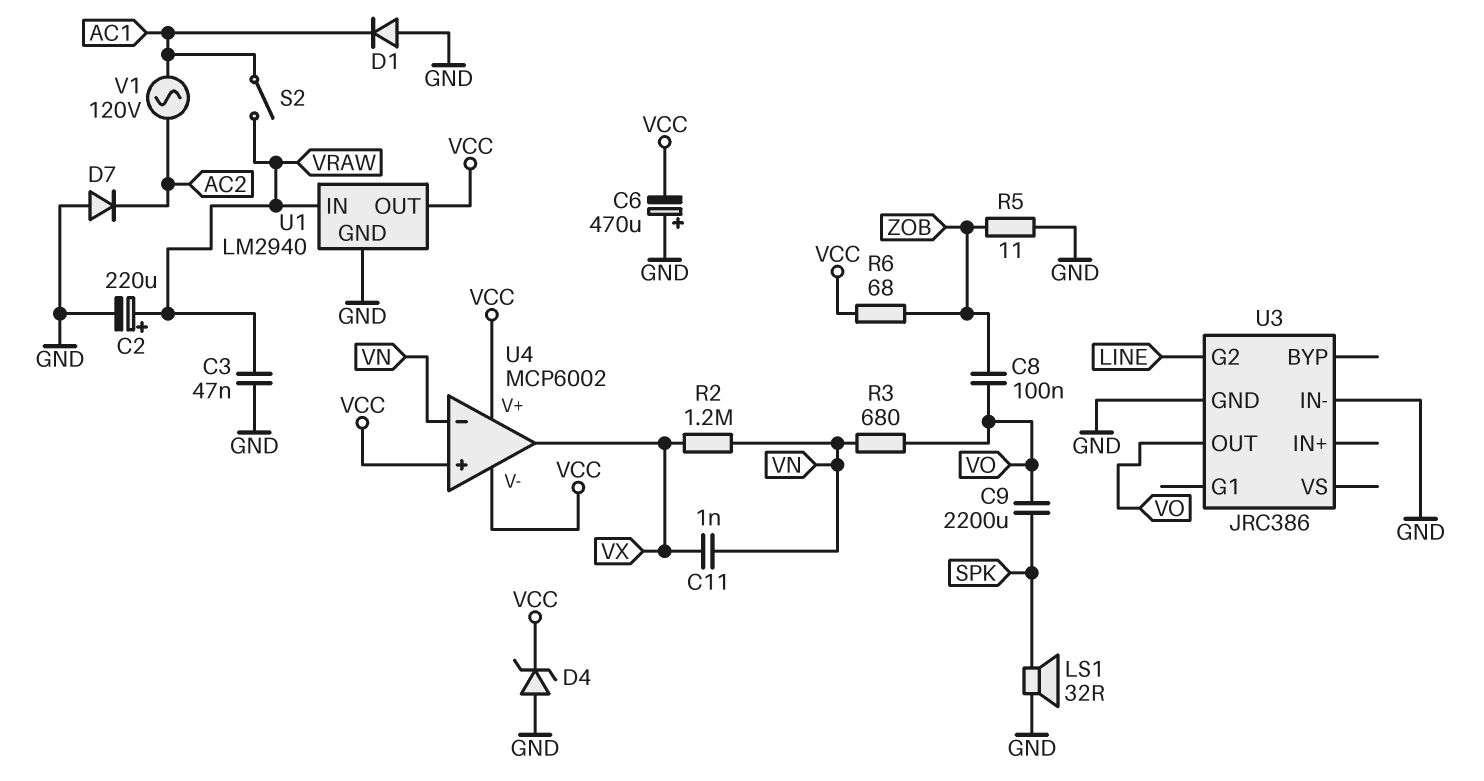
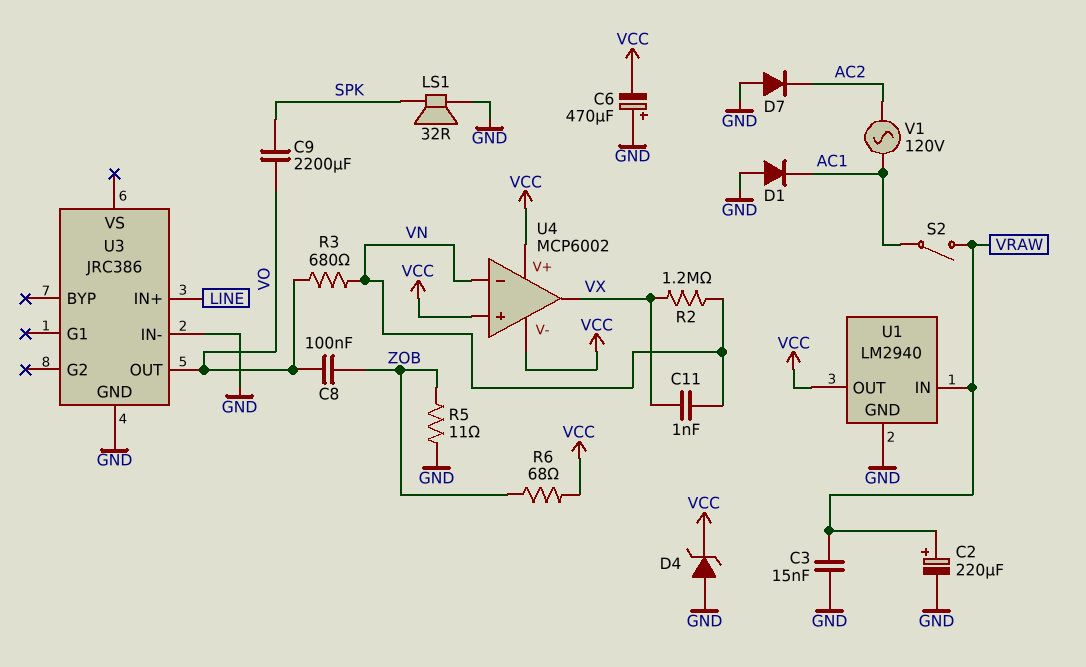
C3: 47nF (GND, VRAW) -> 15nF (GND, VRAW)
U3 pin G2: LINE -> none
U3 pin IN+: none -> LINE

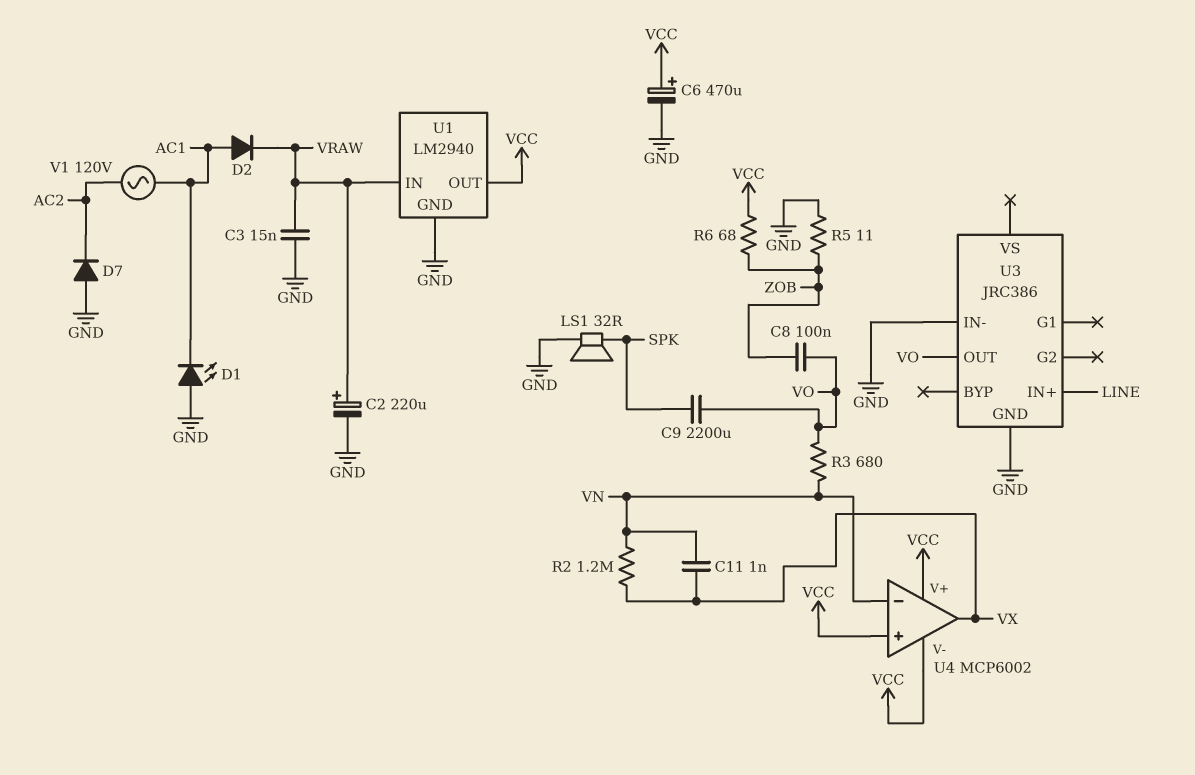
C6: 470uF (plus GND, minus VCC) -> 470uF (plus VCC, minus GND)
D1: diode (A GND, K AC1) -> LED (A GND, K AC1)
D2: none -> diode (A AC1, K VRAW)
D4: zener (A GND, K VCC) -> none
S2: switch (AC1, VRAW) -> none

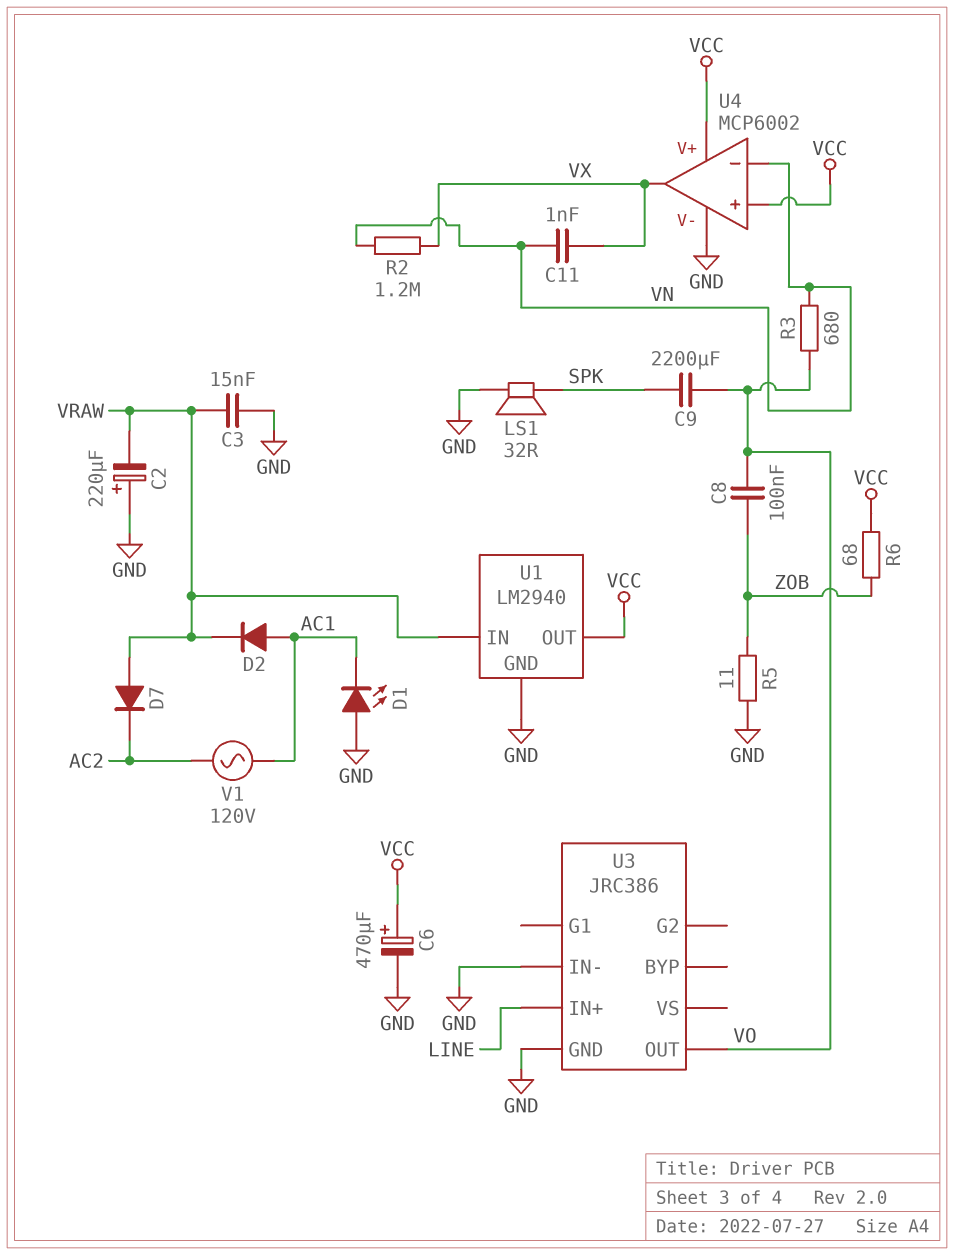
C2: 220uF (plus VRAW, minus GND) -> 220uF (plus GND, minus VRAW)
D7: diode (A GND, K AC2) -> diode (A VRAW, K AC2)
U4 pin V-: VCC -> GND

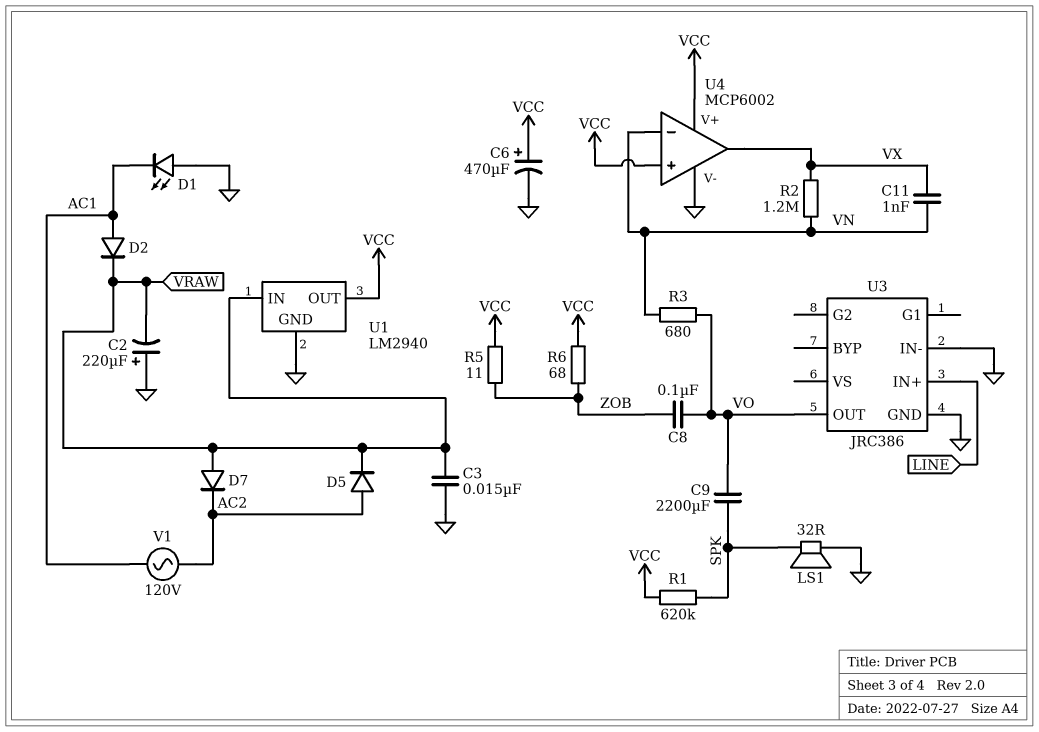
D5: none -> diode (A AC2, K VRAW)
R1: none -> 620k (SPK, VCC)
R5: 11 (GND, ZOB) -> 11 (VCC, ZOB)

